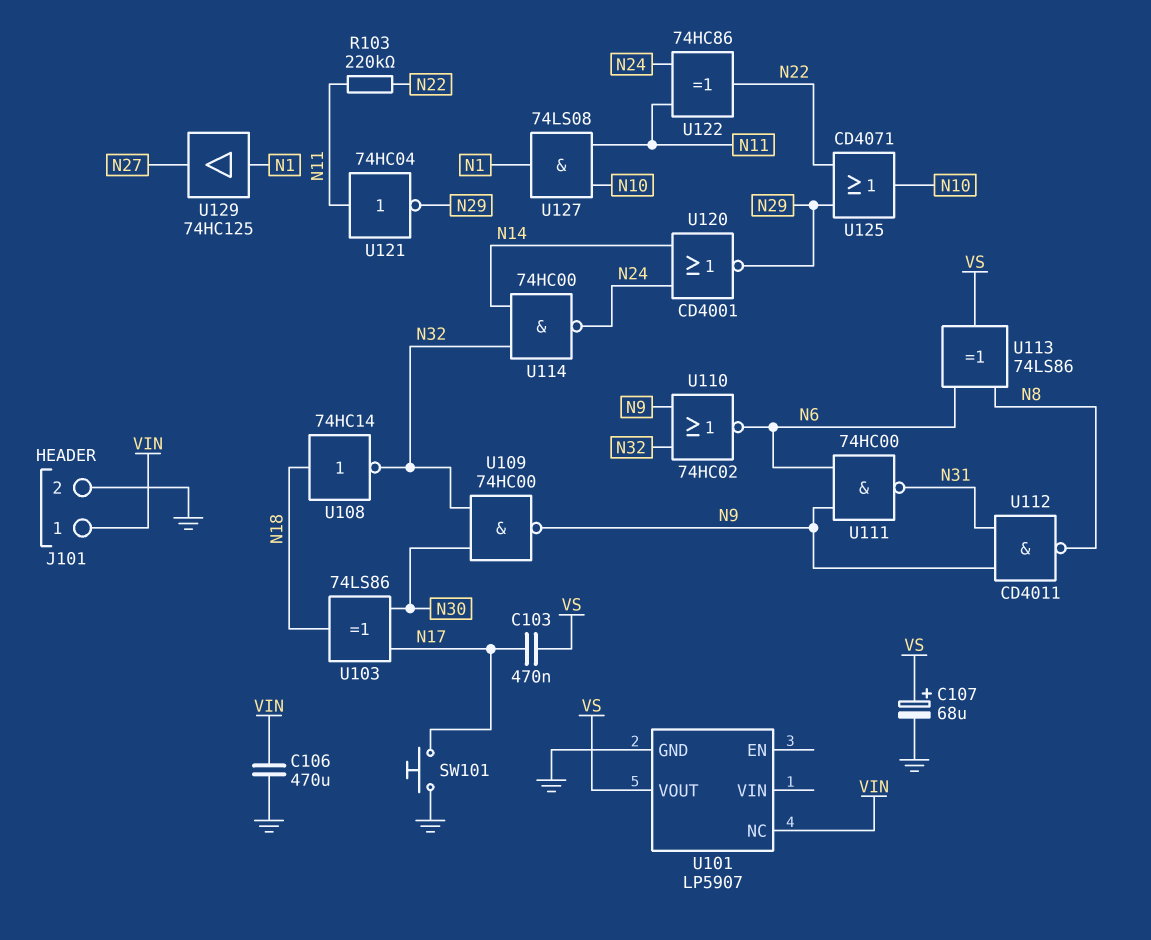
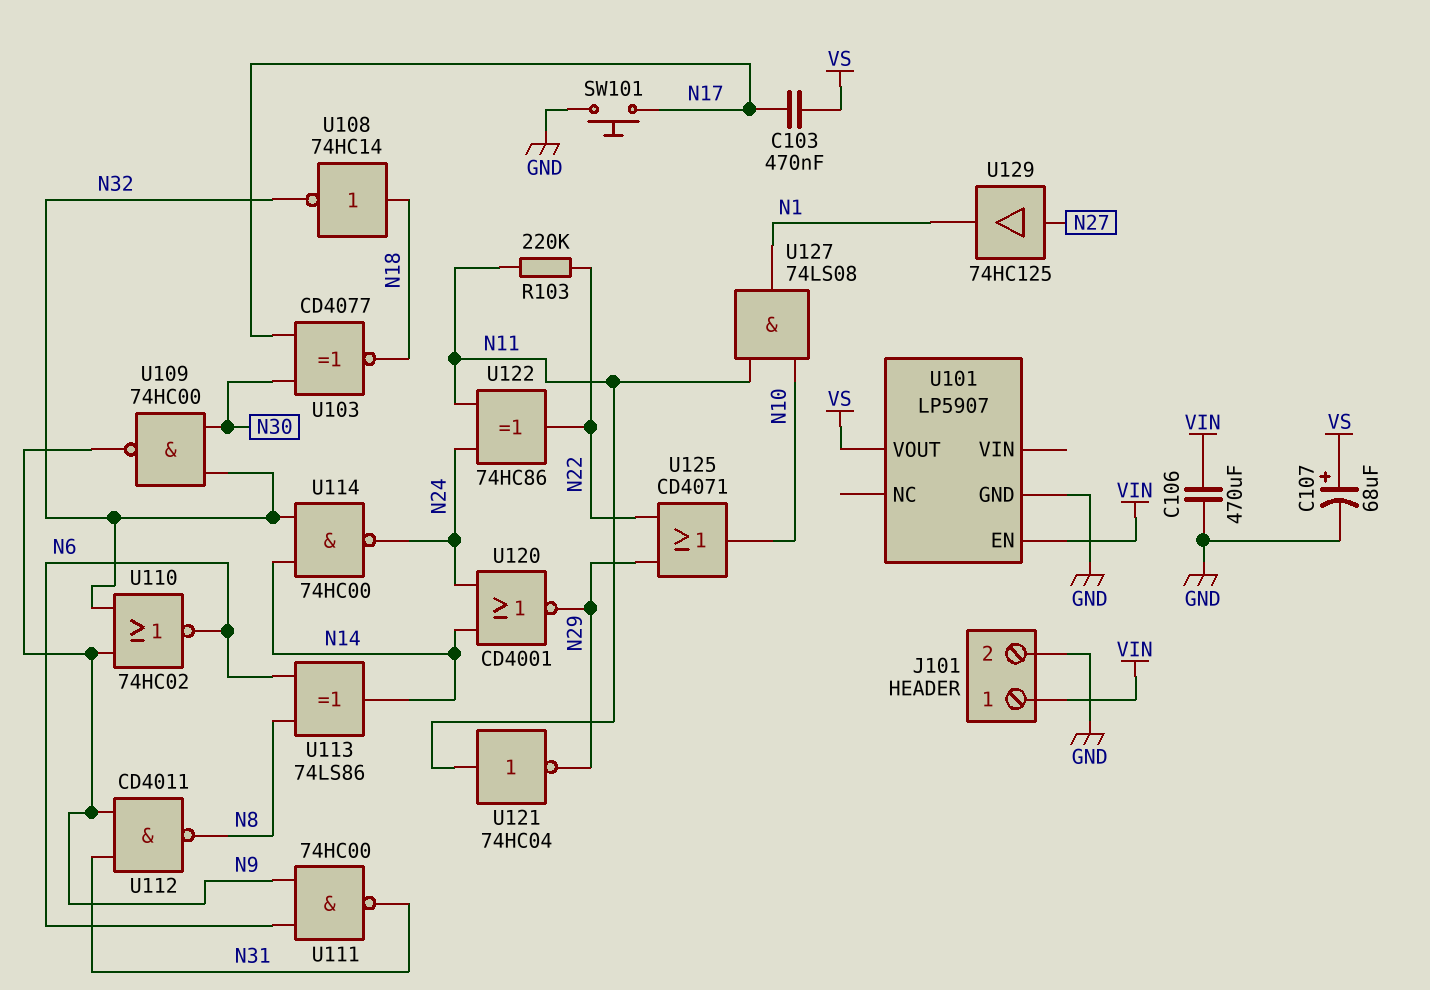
U101 pin EN: none -> VIN
U101 pin NC: VIN -> none
U103: XOR 74LS86 (in N17, in N30, out N18) -> XNOR CD4077 (in N17, in N30, out N18)
U113: XOR 74LS86 (in N6, in N8, out VS) -> XOR 74LS86 (in N6, in N8, out N14)
U129: buffer 74HC125 (in N1, out N27) -> buffer 74HC125 (in N27, out N1)

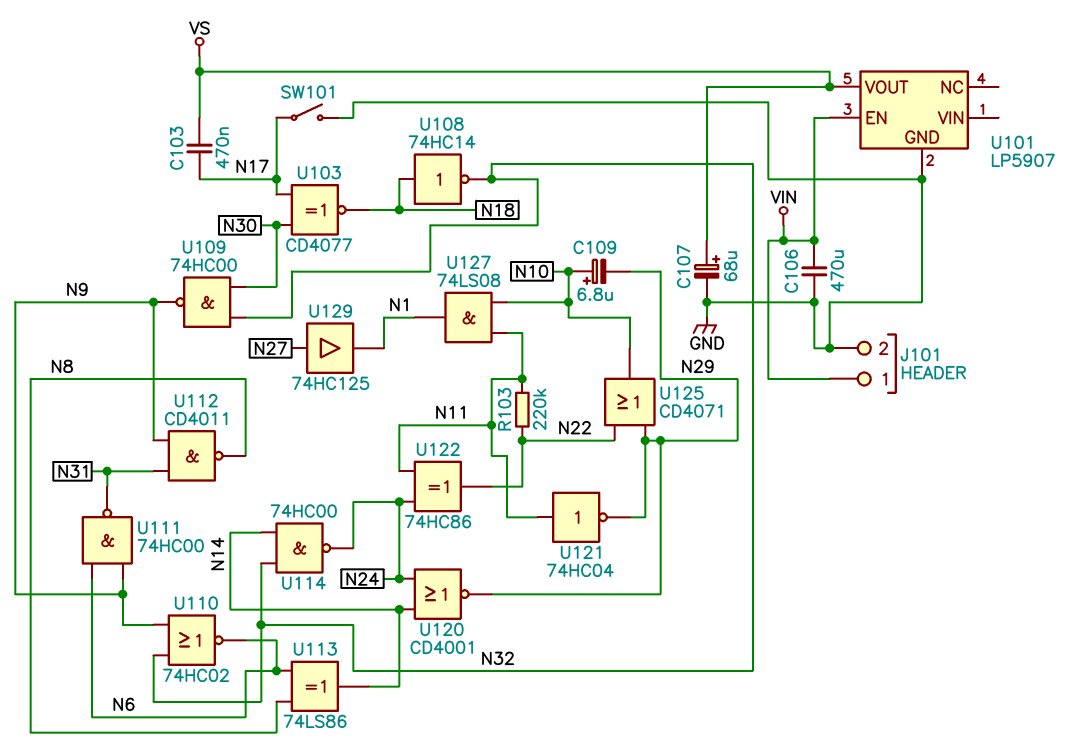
C109: none -> 6.8uF (plus N10, minus N29)
SW101: button (GND, N17) -> switch (GND, N17)

